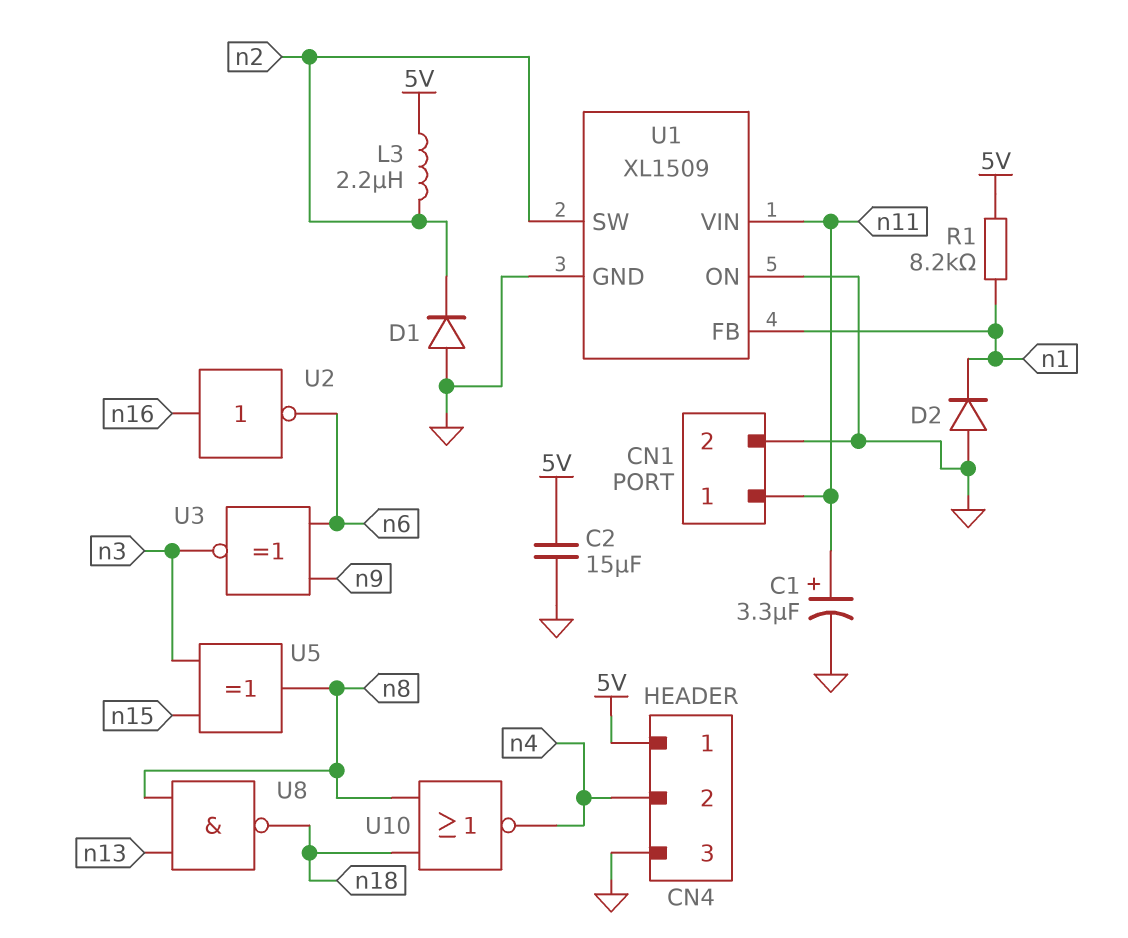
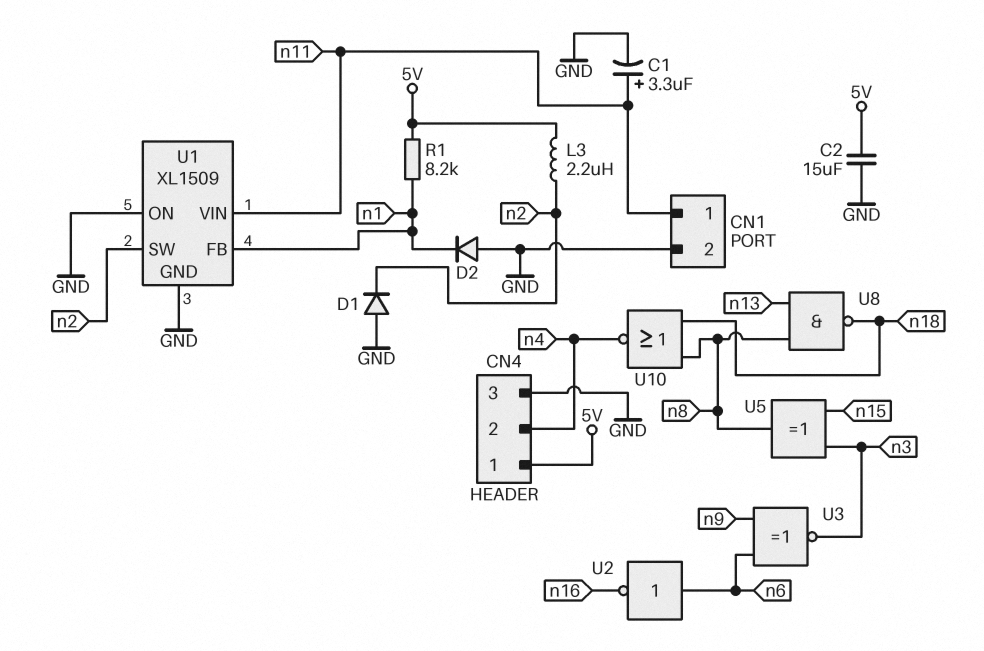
U2: NOT (in n16, out n6) -> NOT (in n6, out n16)

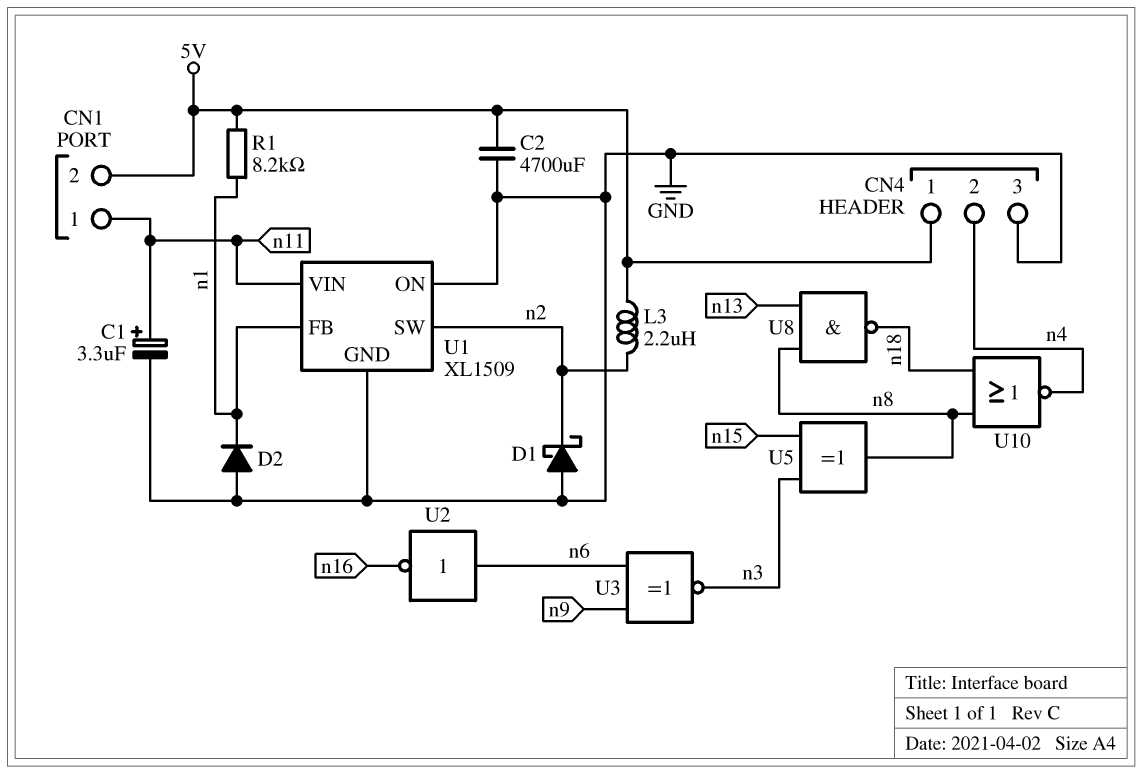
C2: 15uF (5V, GND) -> 4700uF (5V, GND)
CN1 pin 2: GND -> 5V
D1: diode (A GND, K n2) -> schottky (A GND, K n2)

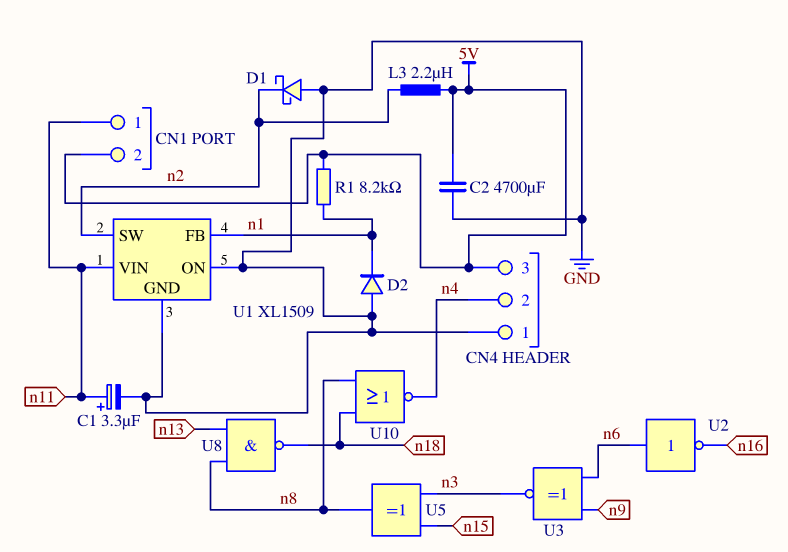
CN4 pin 1: 5V -> GND
CN4 pin 3: GND -> 5V

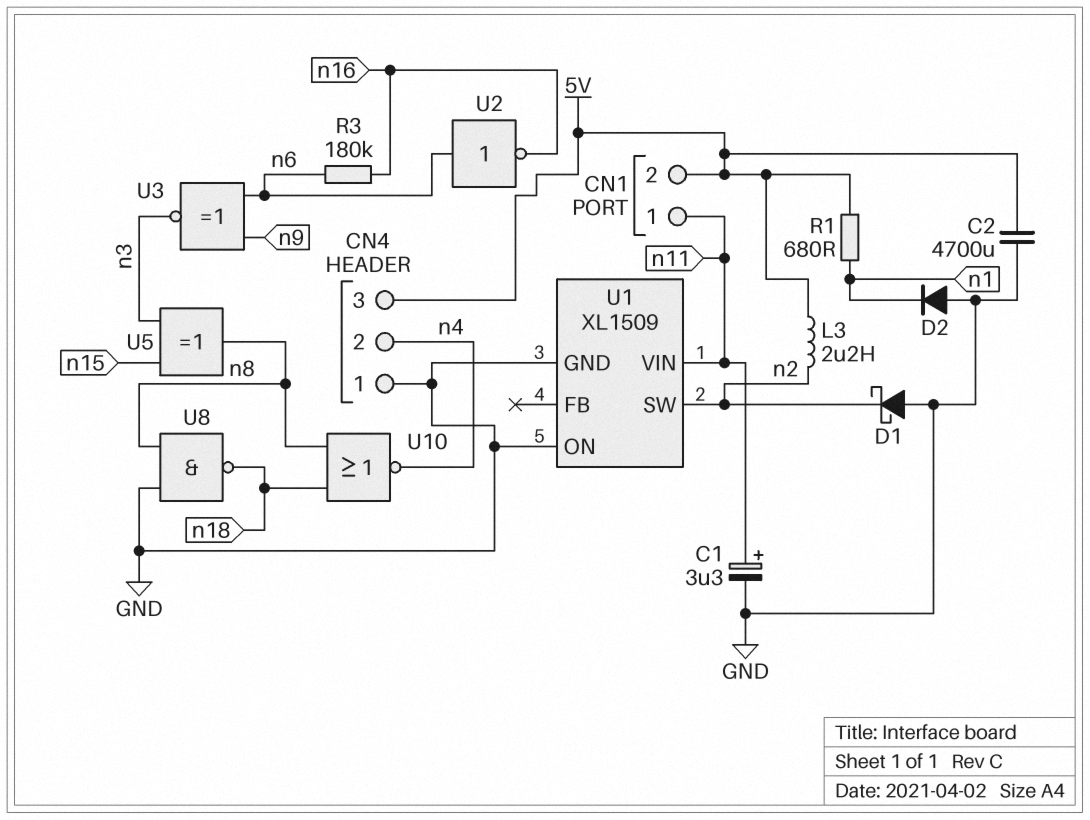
R1: 8.2k (5V, n1) -> 680 (5V, n1)
R3: none -> 180k (n6, n16)
U1 pin FB: n1 -> none
U8: NAND (in n8, in n13, out n18) -> NAND (in GND, in n8, out n18)

